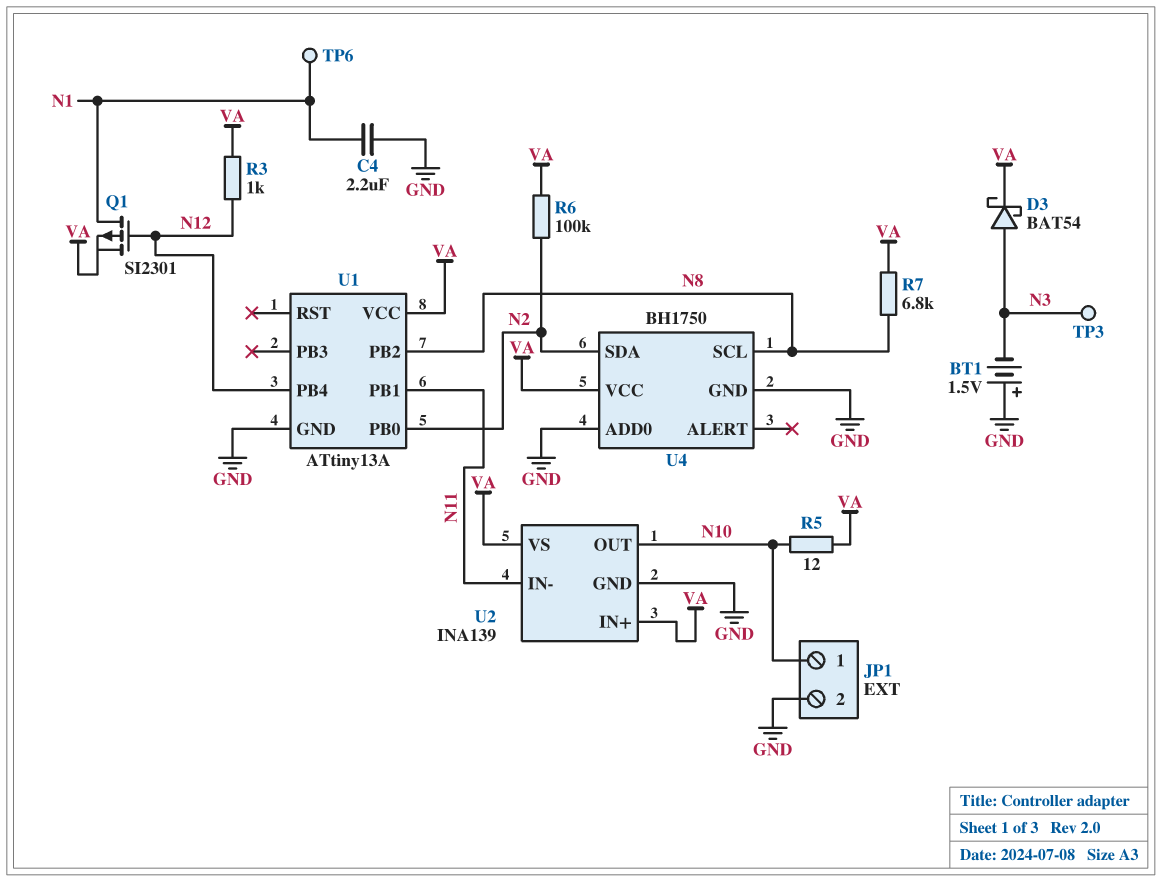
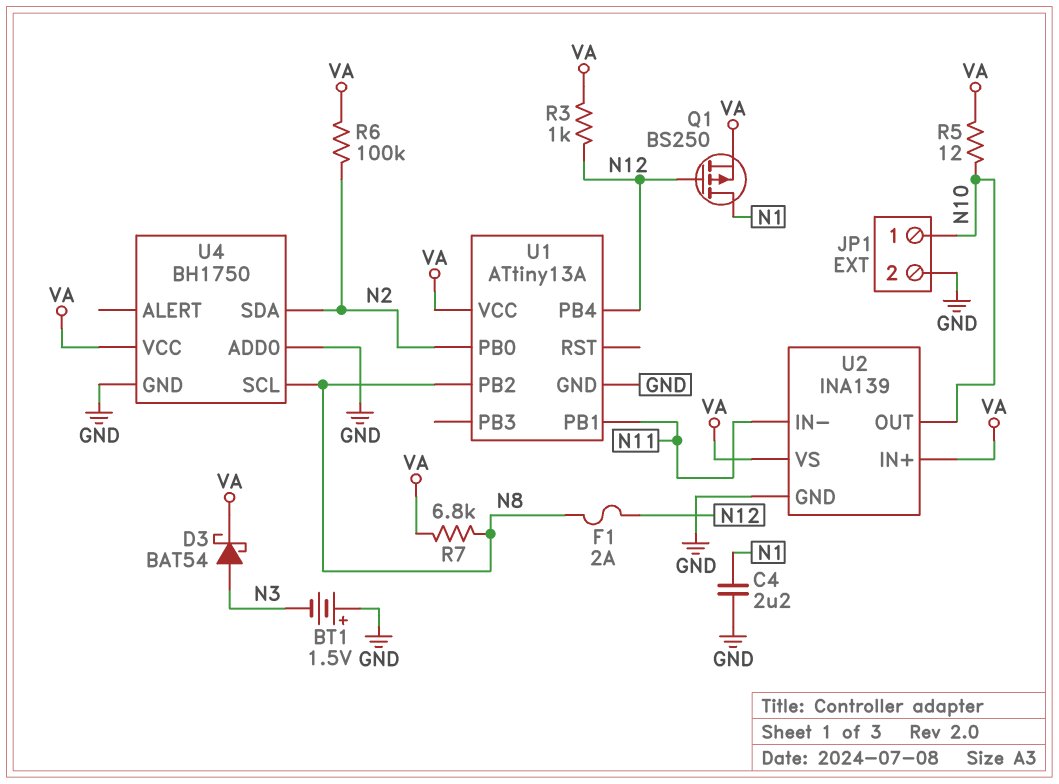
F1: none -> 2A (N8, N12)
Q1: PMOS SI2301 (G N12, D N1, S VA) -> PMOS BS250 (G N12, D N1, S VA)
TP3: test point (N3) -> none
TP6: test point (N1) -> none

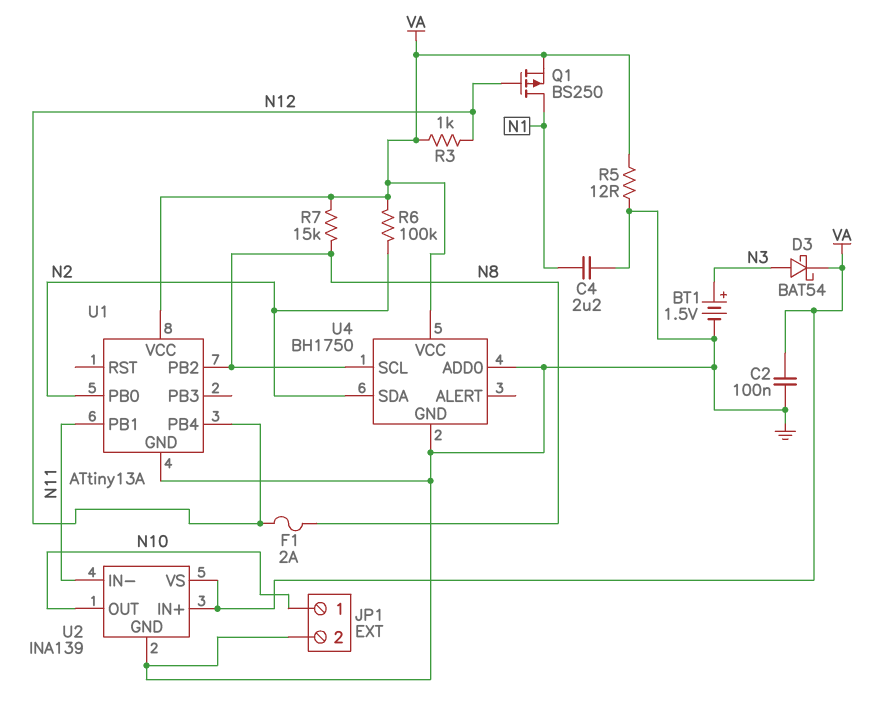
BT1: 1.5V (plus GND, minus N3) -> 1.5V (plus N3, minus GND)
C2: none -> 100nF (GND, VA)
R5: 12 (N10, VA) -> 12 (GND, VA)
R7: 6.8k (N8, VA) -> 15k (N8, VA)

